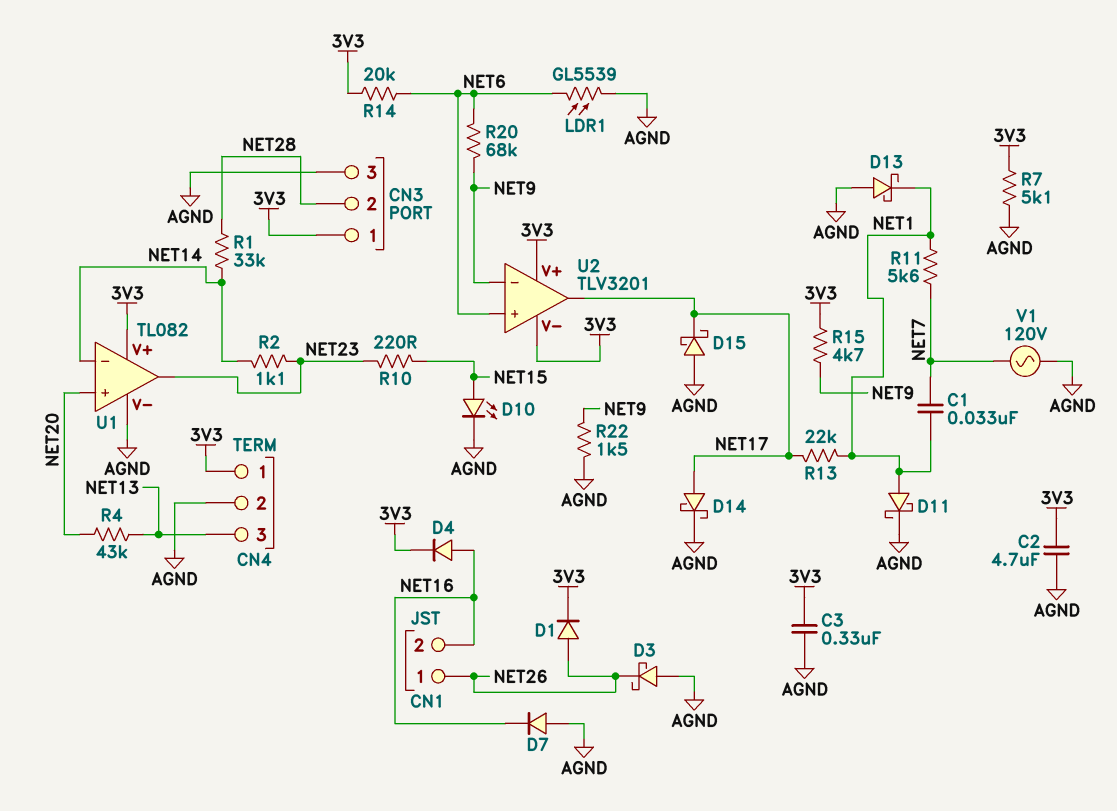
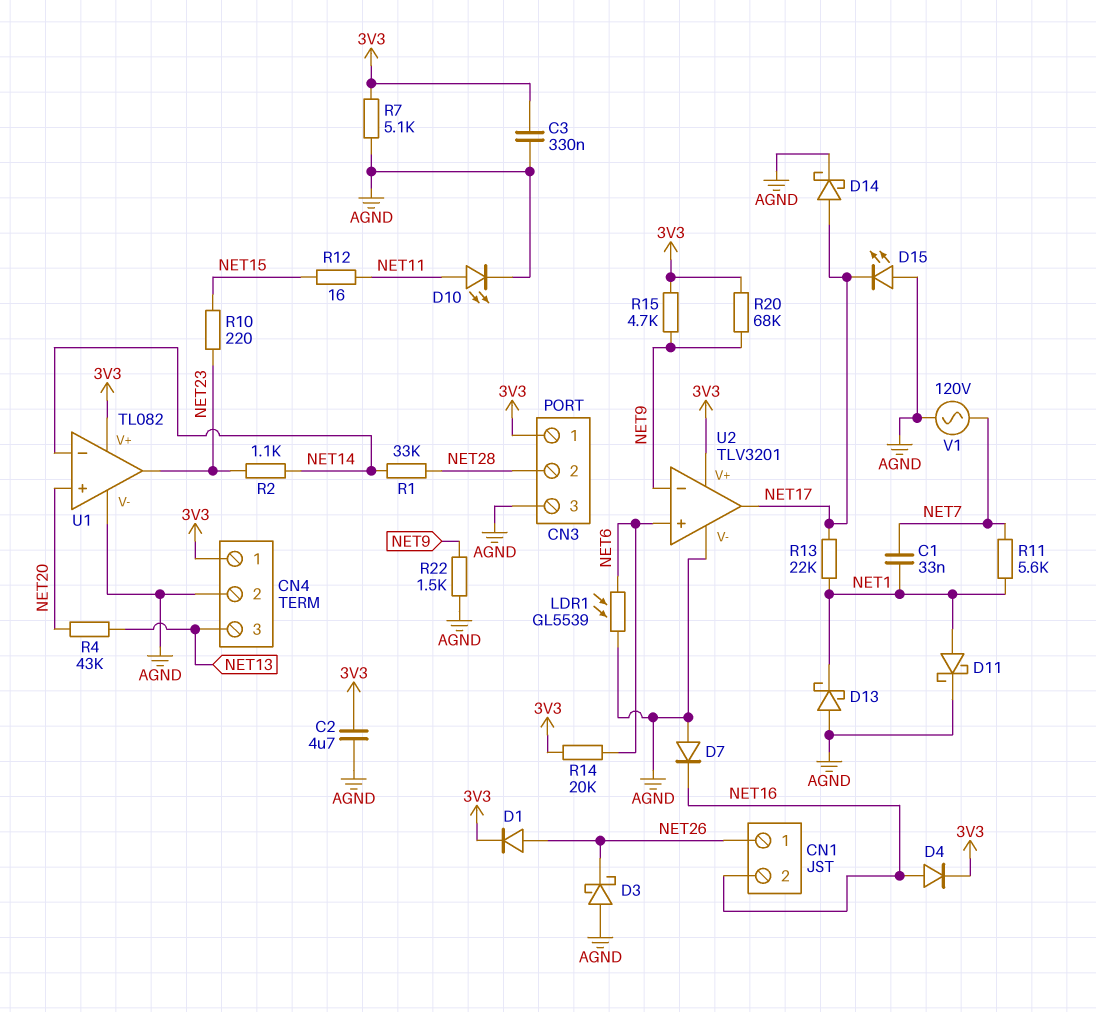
D10: LED (A NET15, K AGND) -> LED (A NET11, K AGND)
D15: schottky (A AGND, K NET17) -> LED (A AGND, K NET17)
R12: none -> 16 (NET11, NET15)
R20: 68k (NET6, NET9) -> 68k (3V3, NET9)
U2 pin V-: 3V3 -> AGND

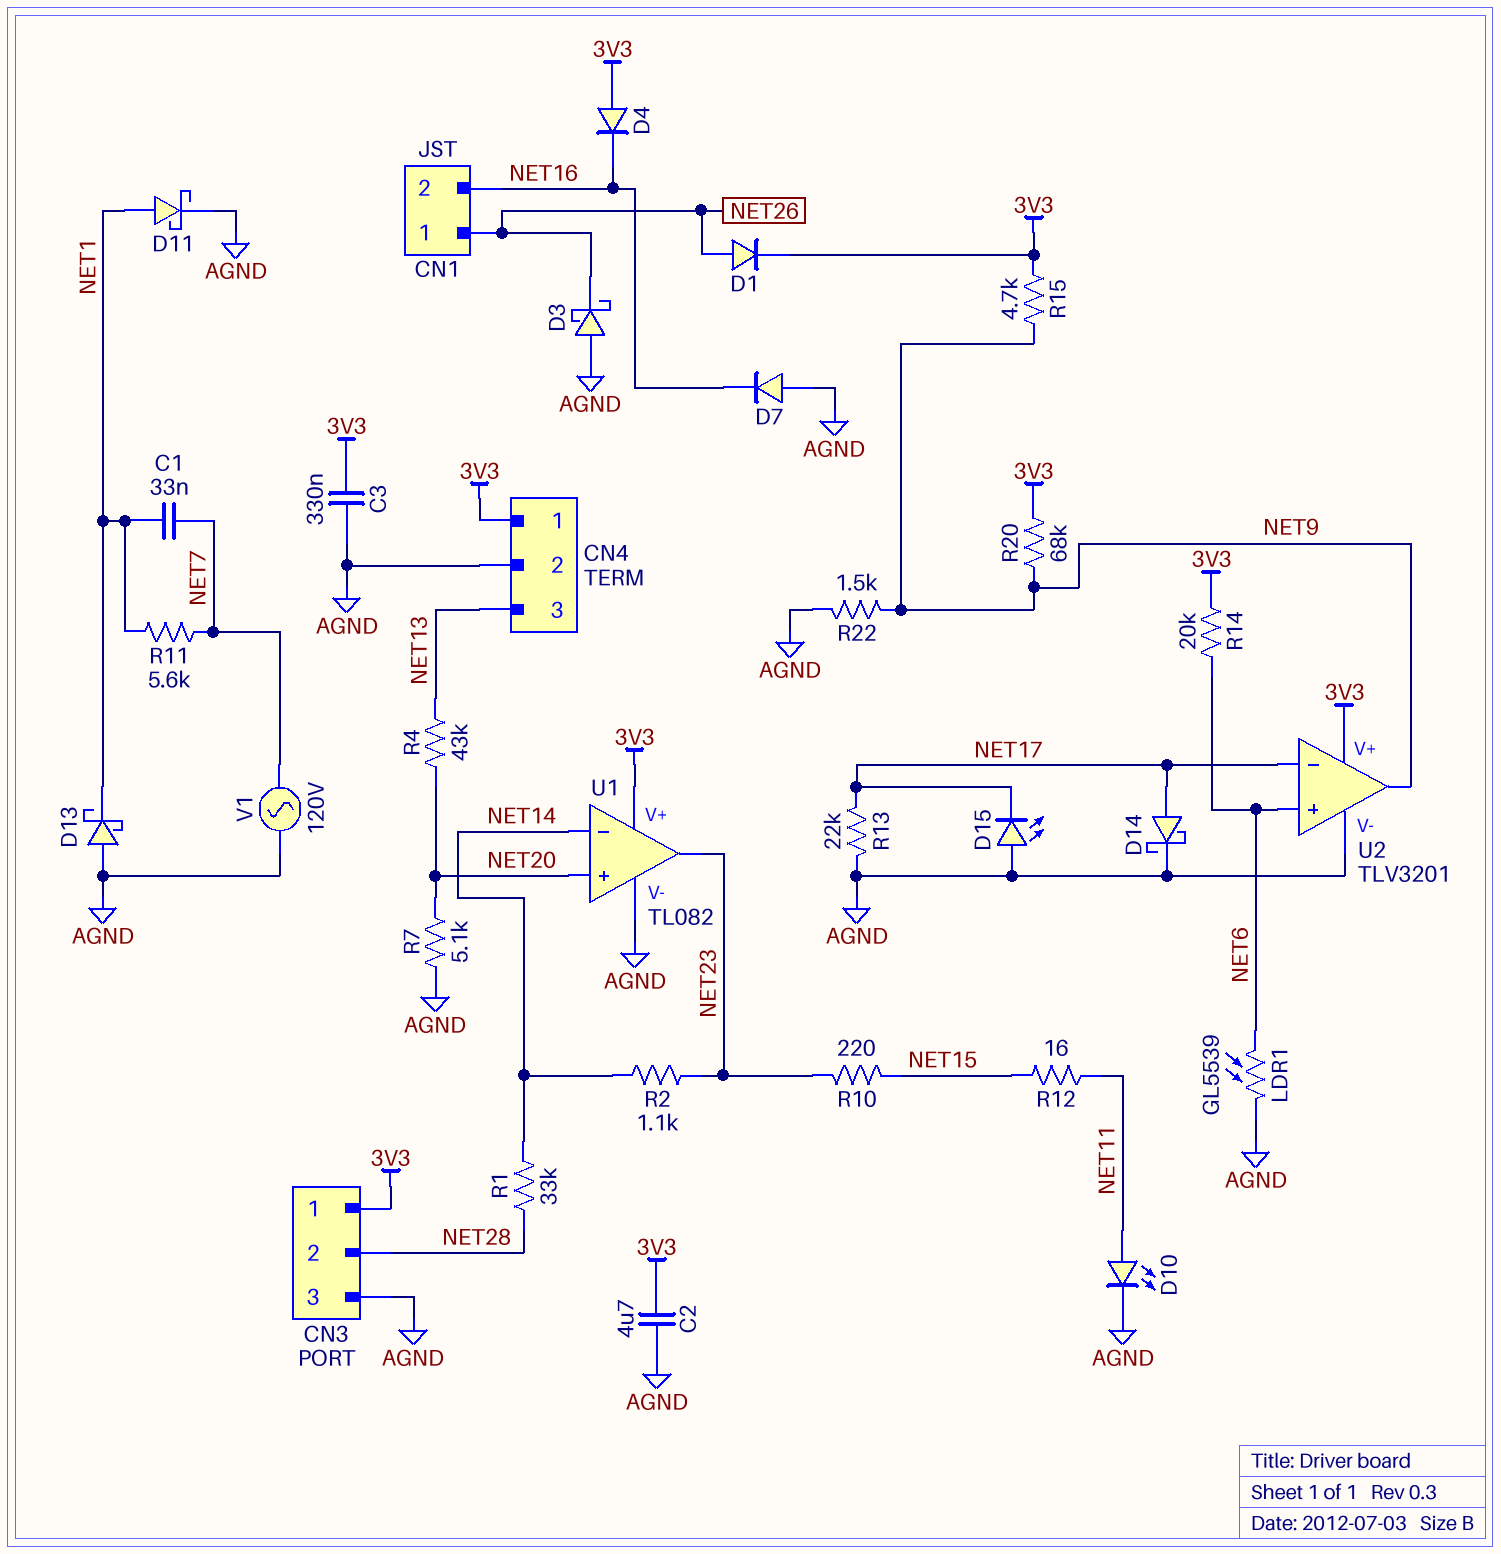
D4: diode (A NET16, K 3V3) -> diode (A 3V3, K NET16)
R7: 5.1k (3V3, AGND) -> 5.1k (AGND, NET20)
R13: 22k (NET1, NET17) -> 22k (AGND, NET17)
U2 pin in-: NET9 -> NET17
U2 pin out: NET17 -> NET9

